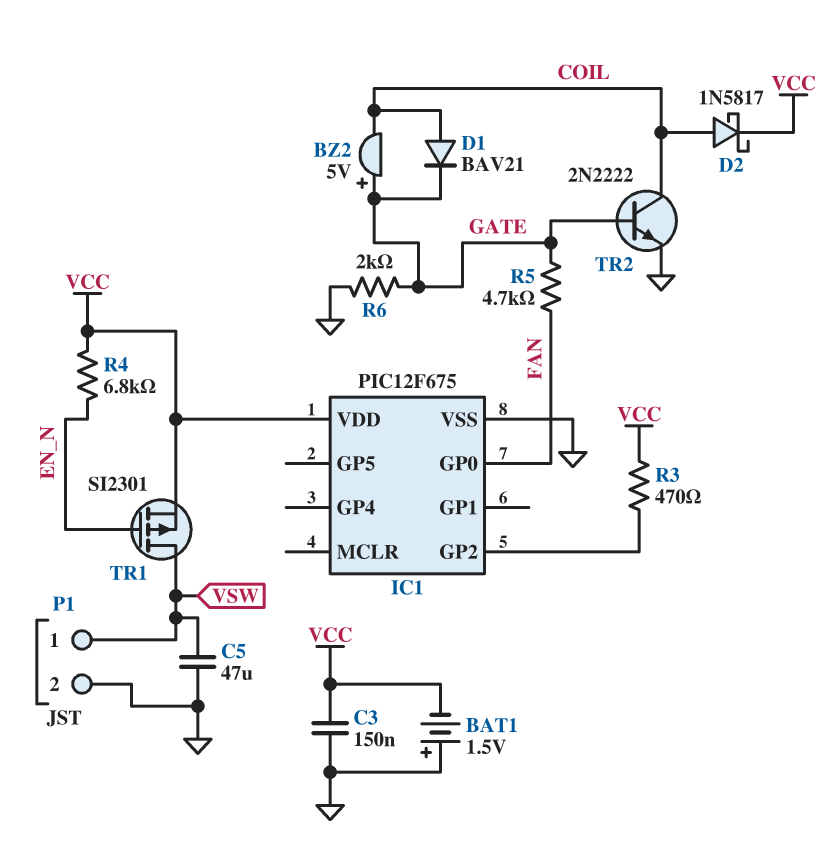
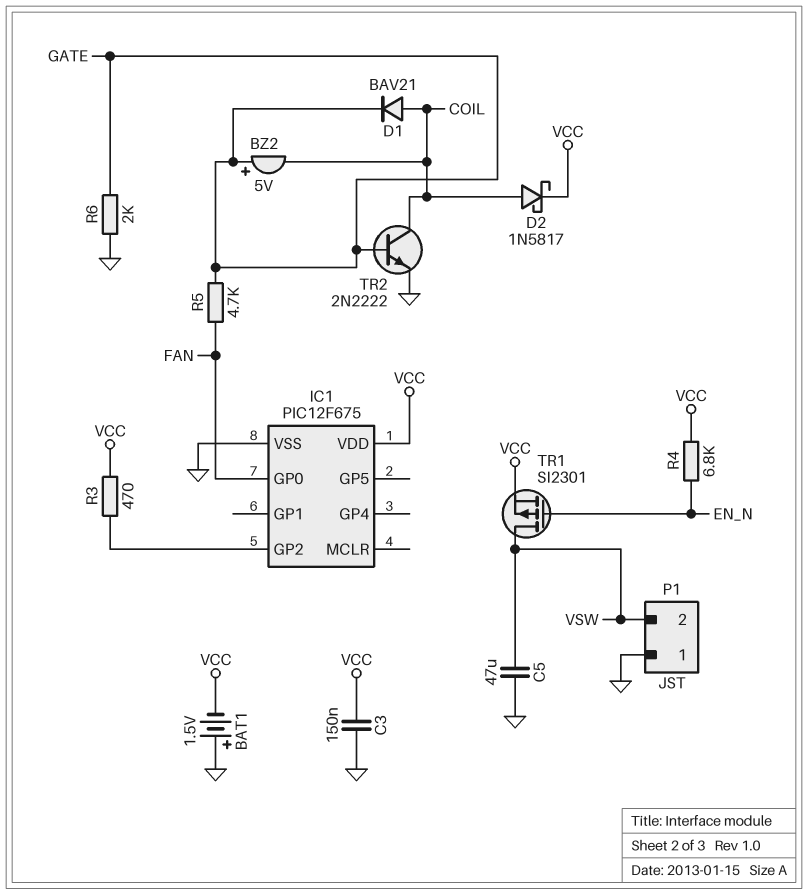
P1 pin 1: VSW -> GND
P1 pin 2: GND -> VSW

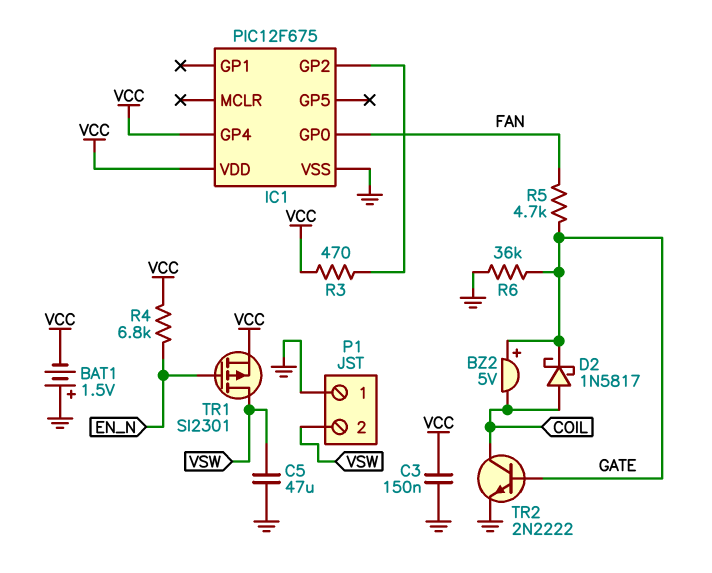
D1: diode BAV21 (A COIL, K GATE) -> none
D2: schottky 1N5817 (A COIL, K VCC) -> schottky 1N5817 (A COIL, K GATE)
IC1 pin GP4: none -> VCC
R6: 2k (GATE, GND) -> 36k (GATE, GND)

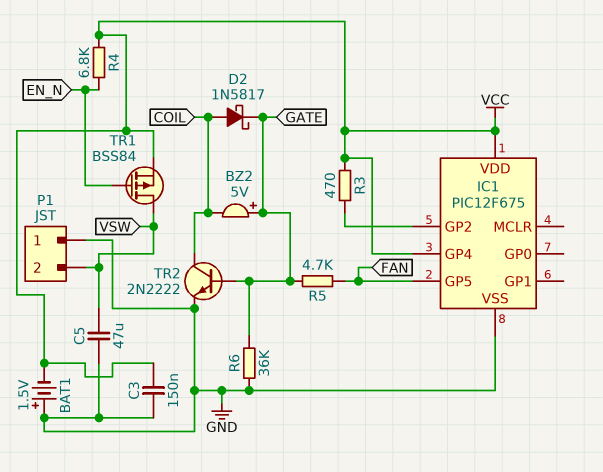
IC1 pin GP0: FAN -> none
IC1 pin GP5: none -> FAN
TR1: PMOS SI2301 (G EN_N, D VSW, S VCC) -> PMOS BSS84 (G EN_N, D VSW, S VCC)

